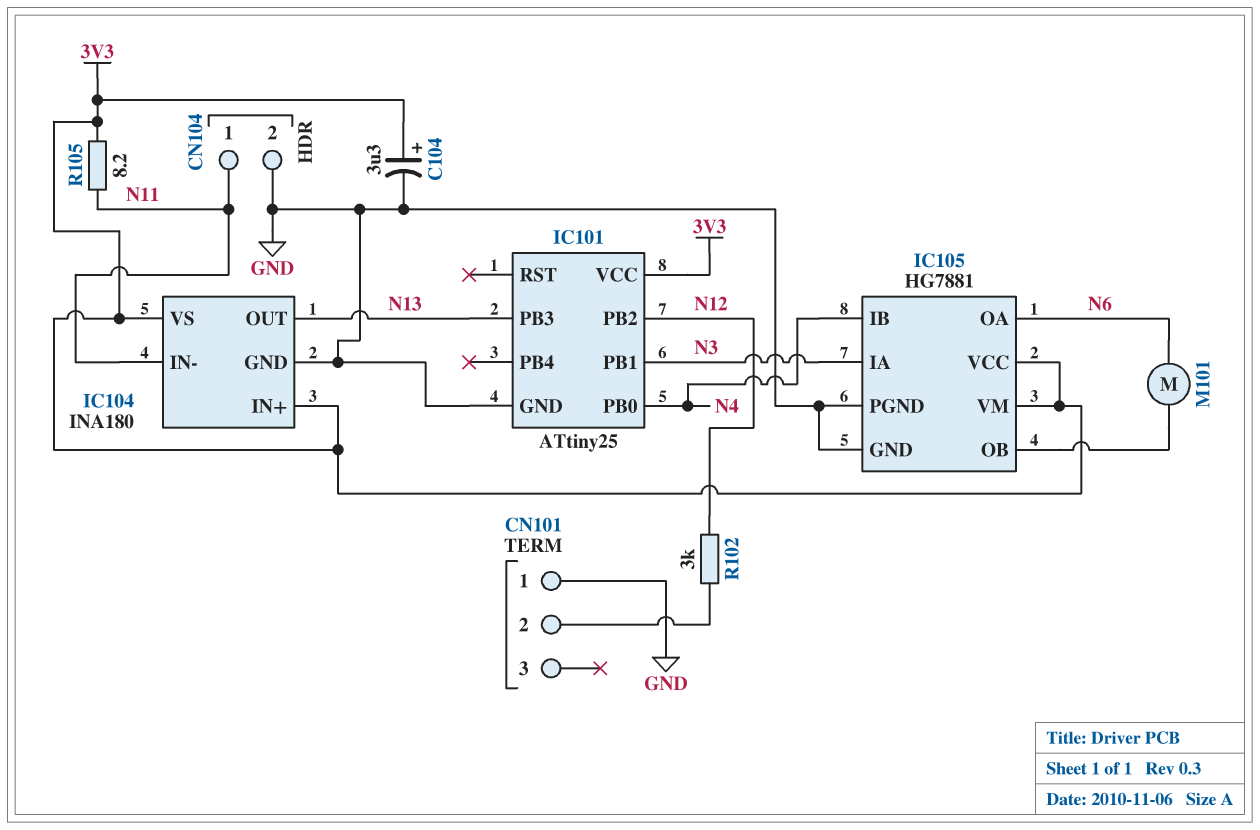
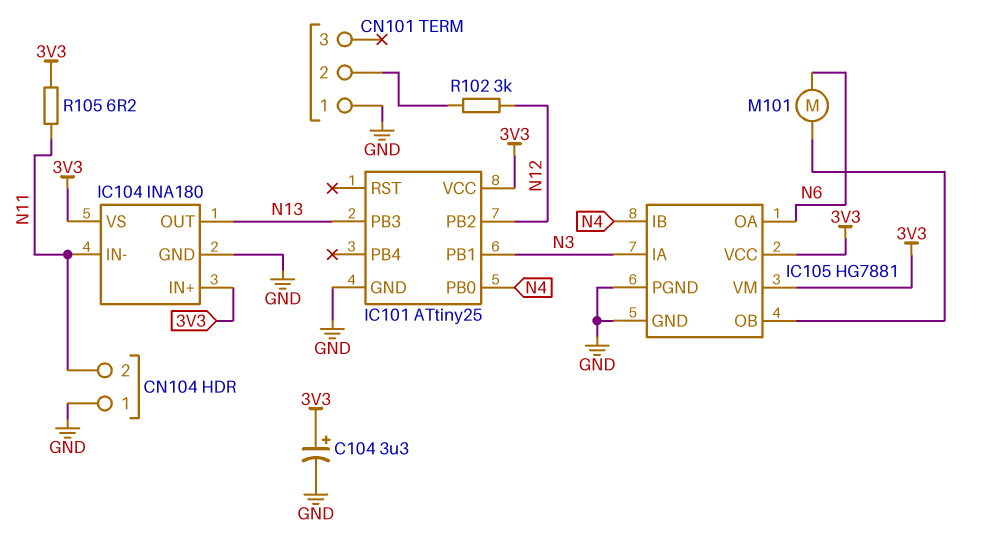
CN104 pin 1: N11 -> GND
CN104 pin 2: GND -> N11
R105: 8.2 (3V3, N11) -> 6.2 (3V3, N11)

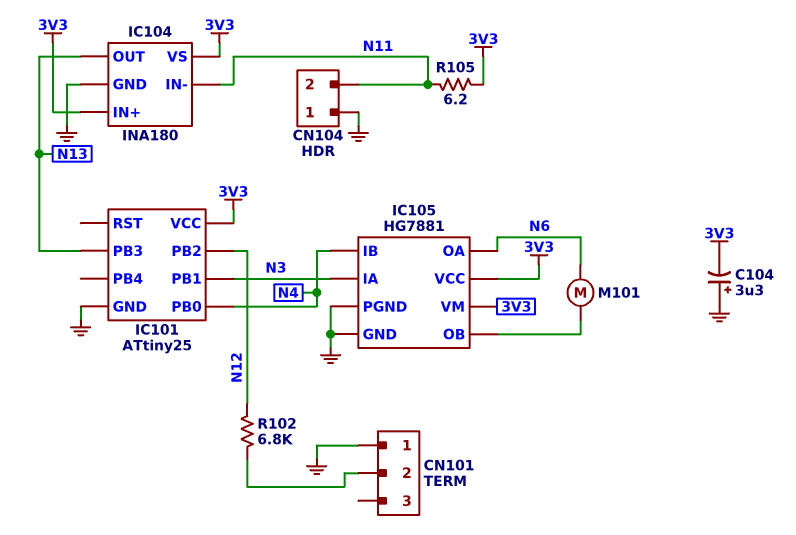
C104: 3.3uF (plus 3V3, minus GND) -> 3.3uF (plus GND, minus 3V3)
R102: 3k (CN101/2, N12) -> 6.8k (CN101/2, N12)

